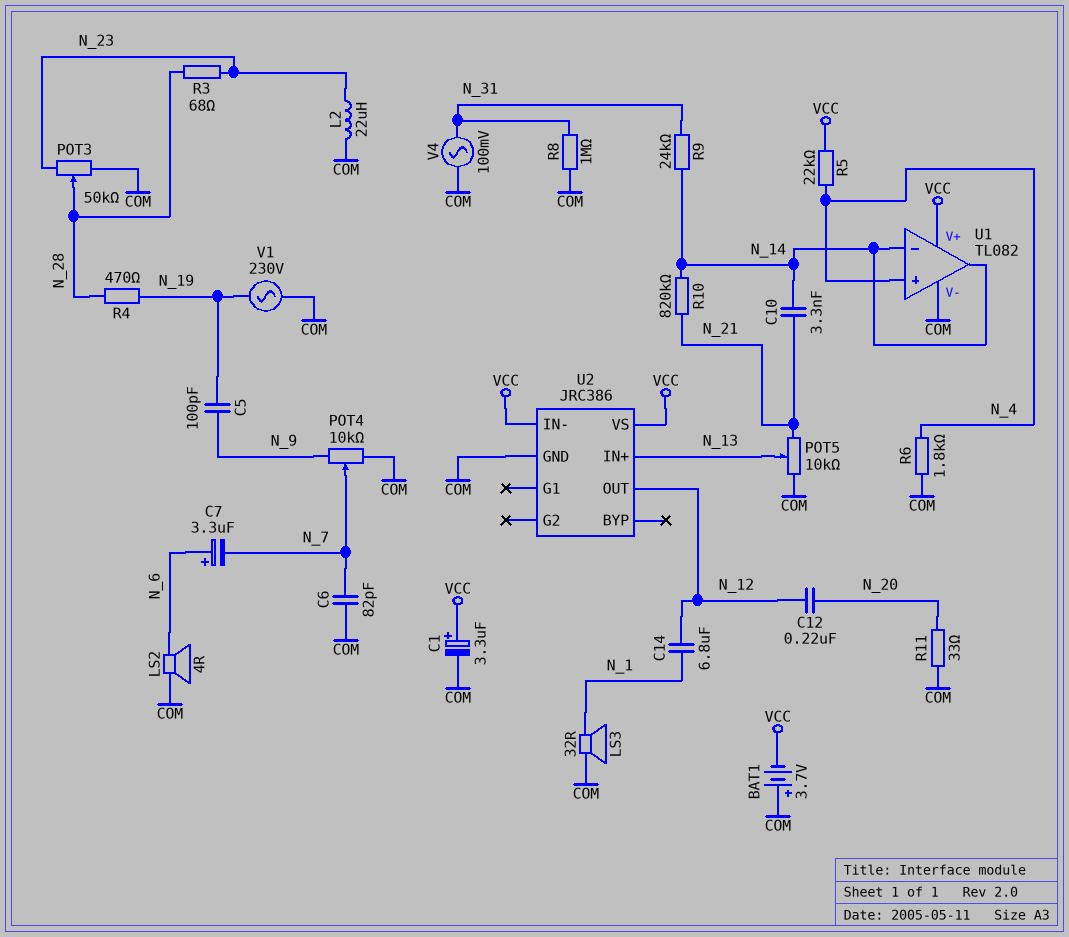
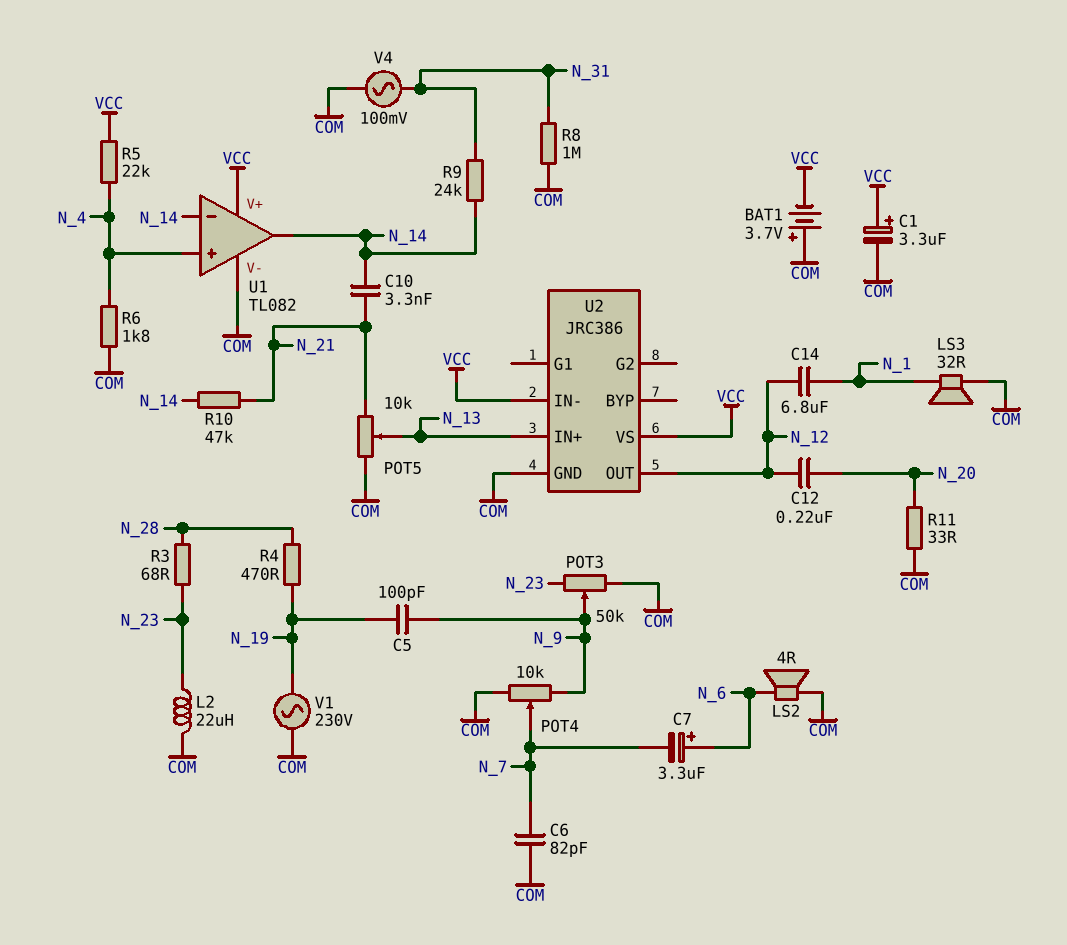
POT3: 50k (COM, N_23, wiper N_28) -> 50k (COM, N_23, wiper N_9)
R10: 820k (N_14, N_21) -> 47k (N_14, N_21)

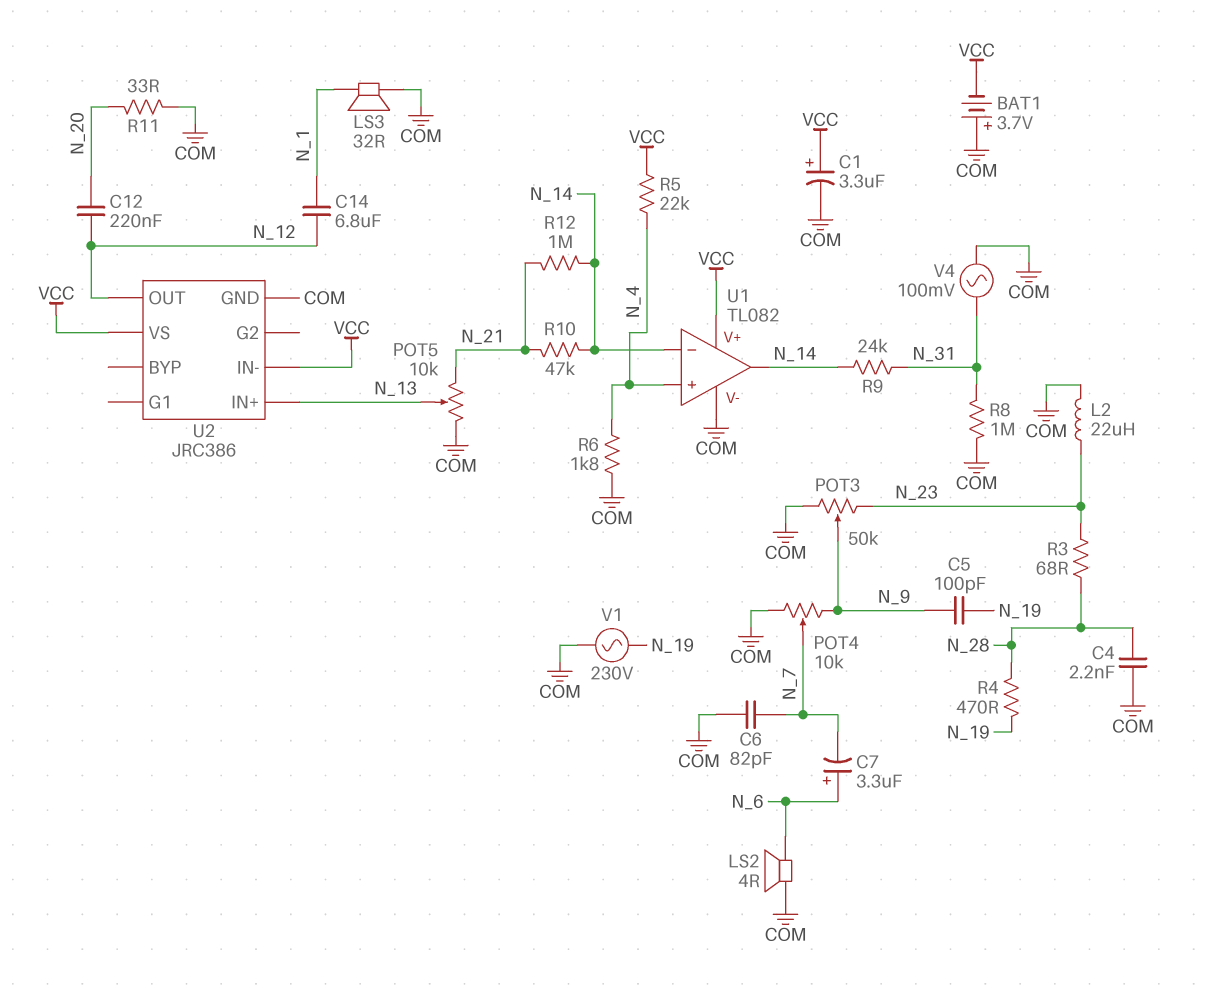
C4: none -> 2.2nF (COM, N_28)
C10: 3.3nF (N_14, N_21) -> none
R12: none -> 1M (N_14, N_21)

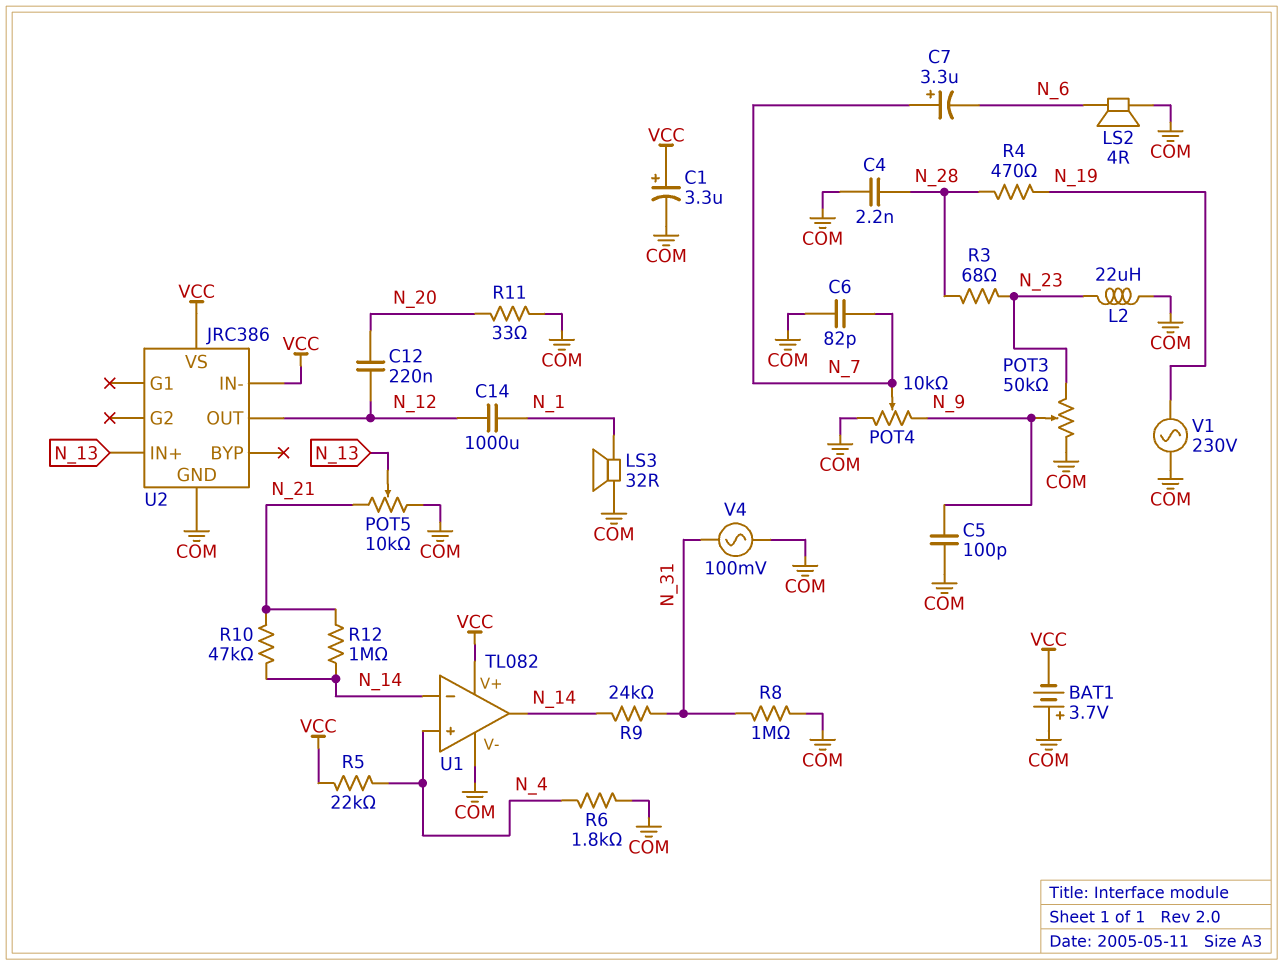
C5: 100pF (N_9, N_19) -> 100pF (COM, N_9)
C7: 3.3uF (plus N_6, minus N_7) -> 3.3uF (plus N_7, minus N_6)
C14: 6.8uF (N_1, N_12) -> 1000uF (N_1, N_12)

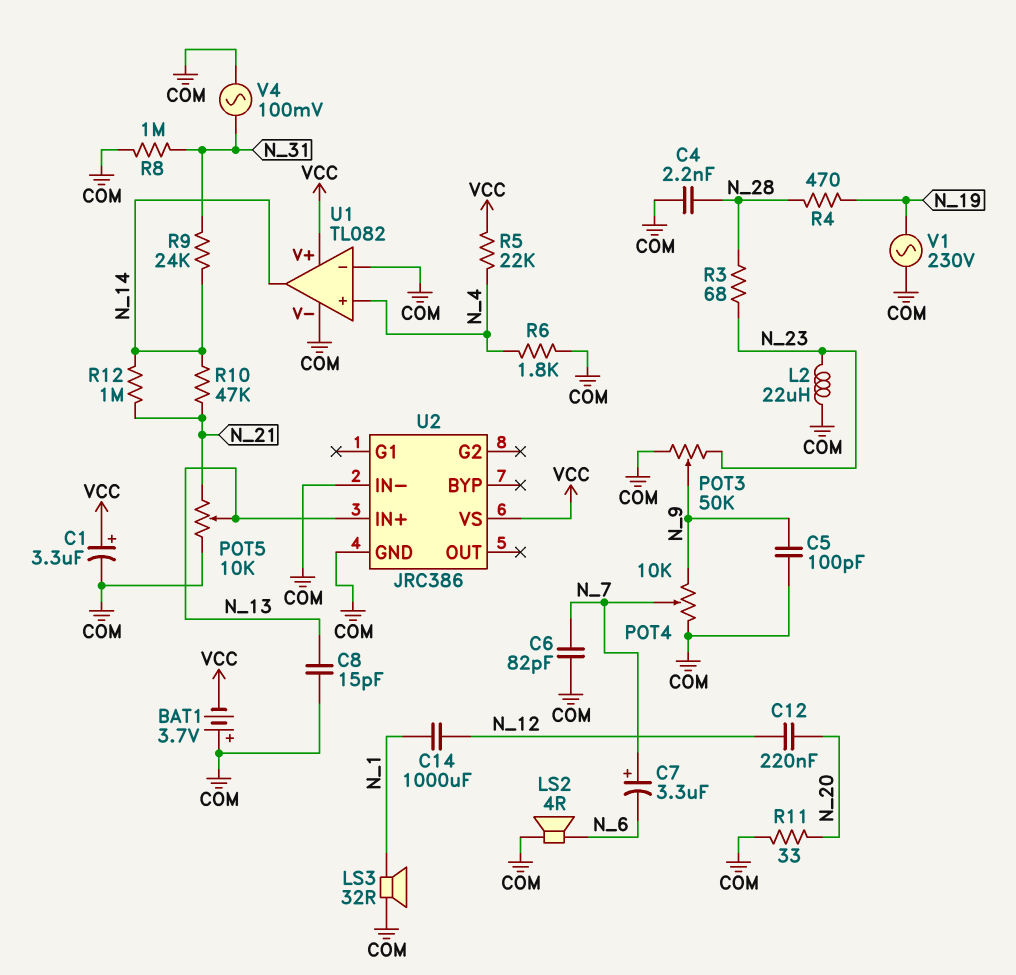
C8: none -> 15pF (COM, N_13)
U1 pin in-: N_14 -> COM
U2 pin IN-: VCC -> COM
U2 pin OUT: N_12 -> none

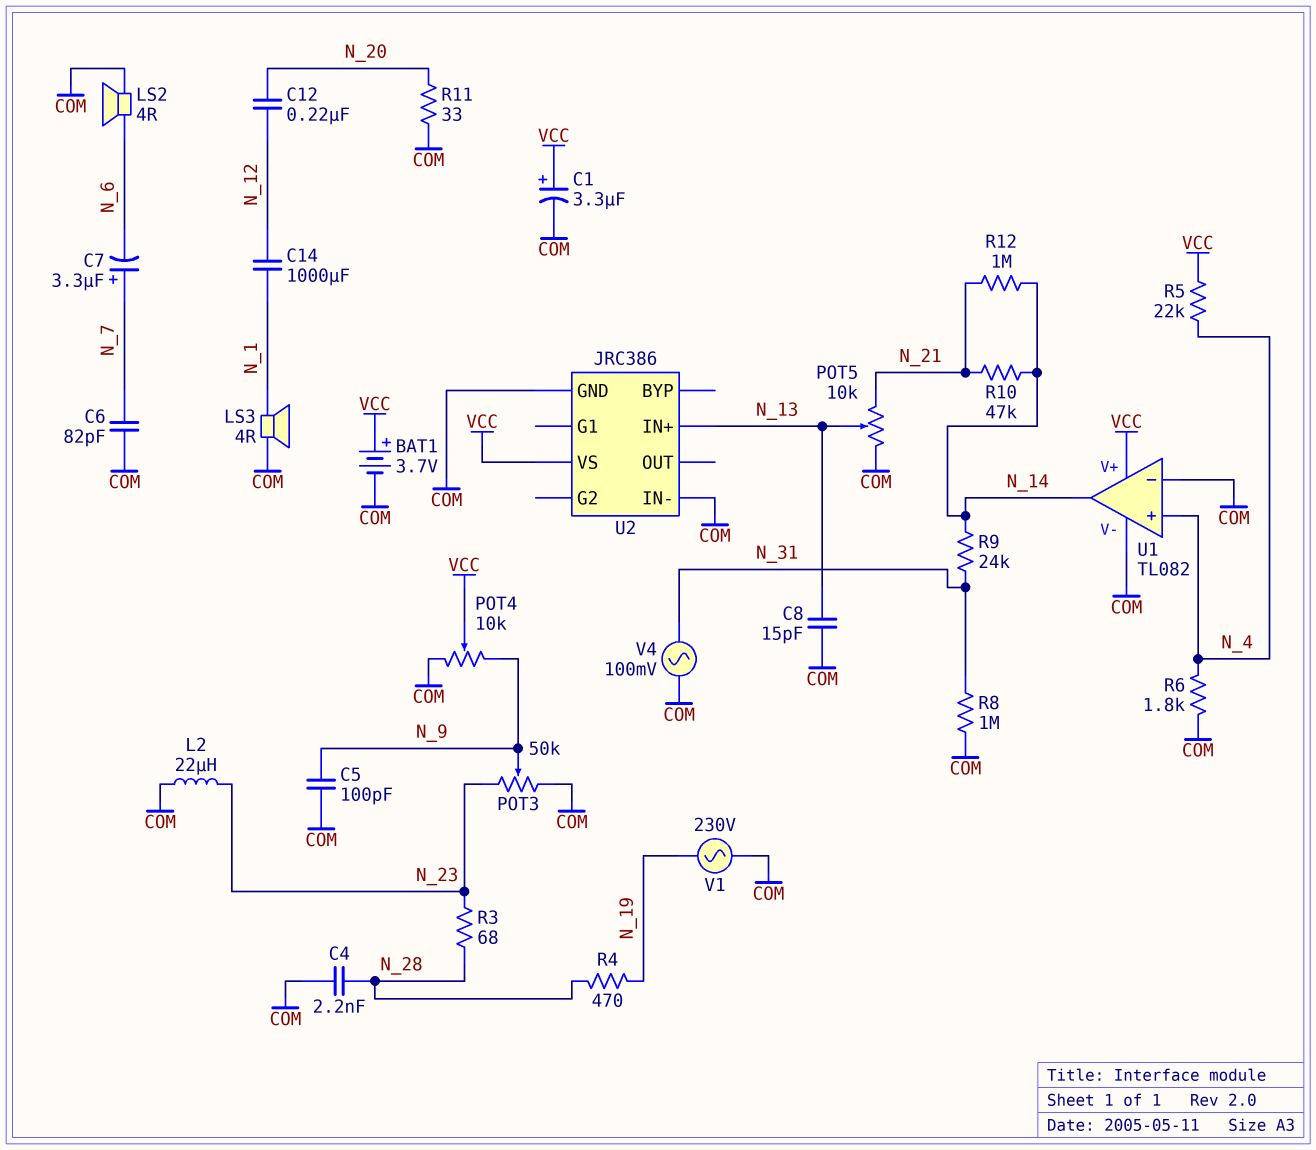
BAT1: 3.7V (plus COM, minus VCC) -> 3.7V (plus VCC, minus COM)
LS3: speaker 32R (COM, N_1) -> speaker 4R (COM, N_1)
POT4: 10k (COM, N_9, wiper N_7) -> 10k (COM, N_9, wiper VCC)

